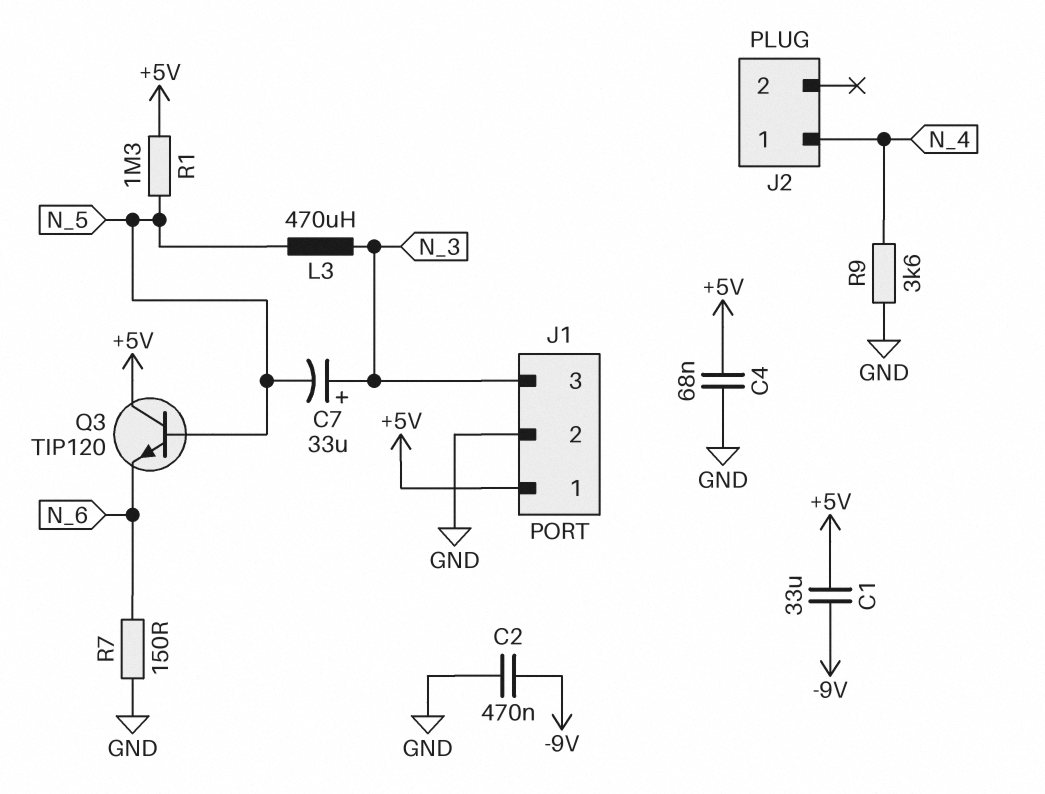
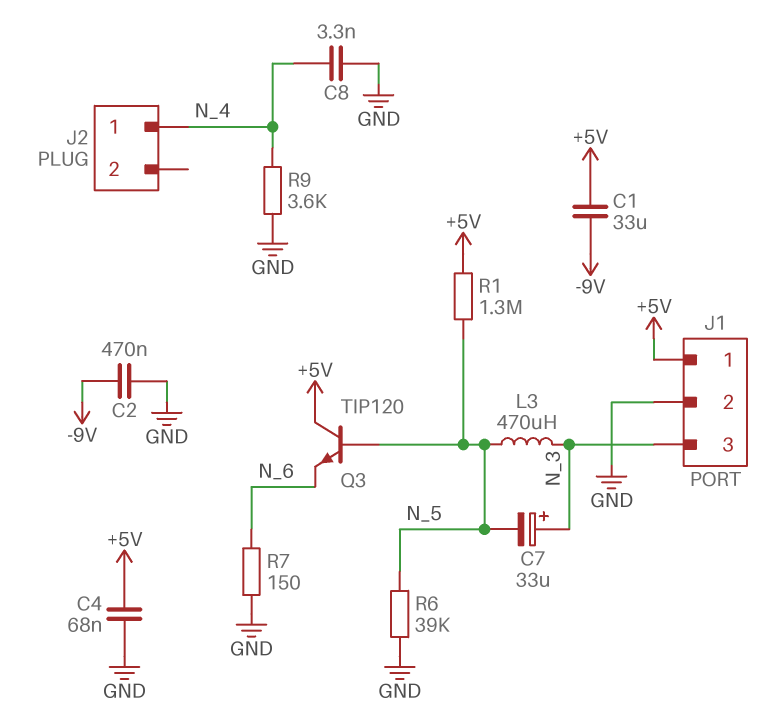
C8: none -> 3.3nF (GND, N_4)
R6: none -> 39k (GND, N_5)

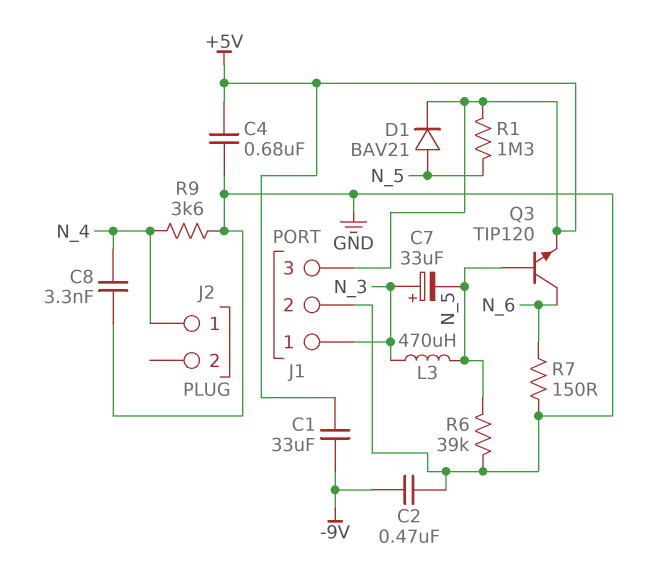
C4: 68nF (+5V, GND) -> 680nF (+5V, GND)
D1: none -> diode BAV21 (A N_5, K +5V)
J1 pin 1: +5V -> N_3
J1 pin 3: N_3 -> +5V
Q3: NPN TIP120 (B N_5, C +5V, E N_6) -> NPN TIP120 (B N_5, C N_6, E +5V)

